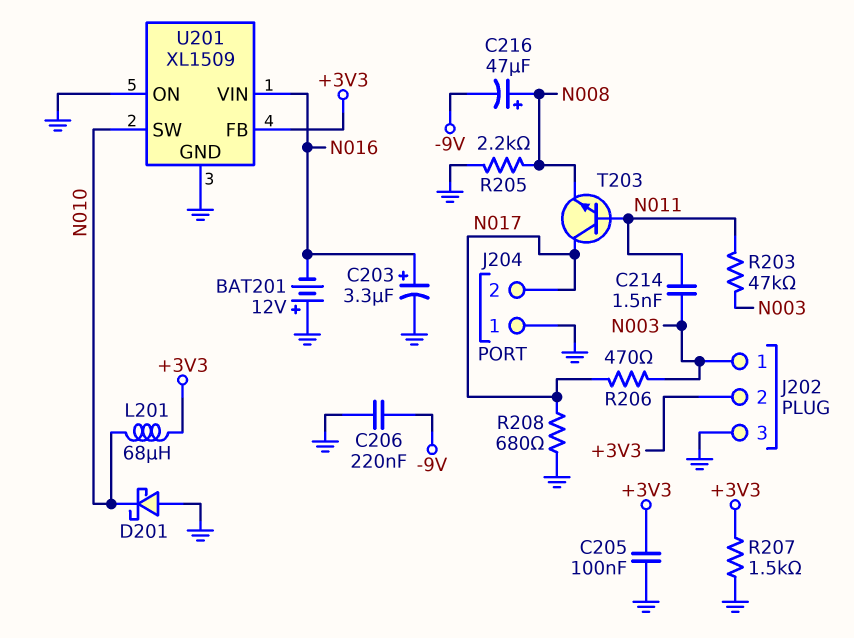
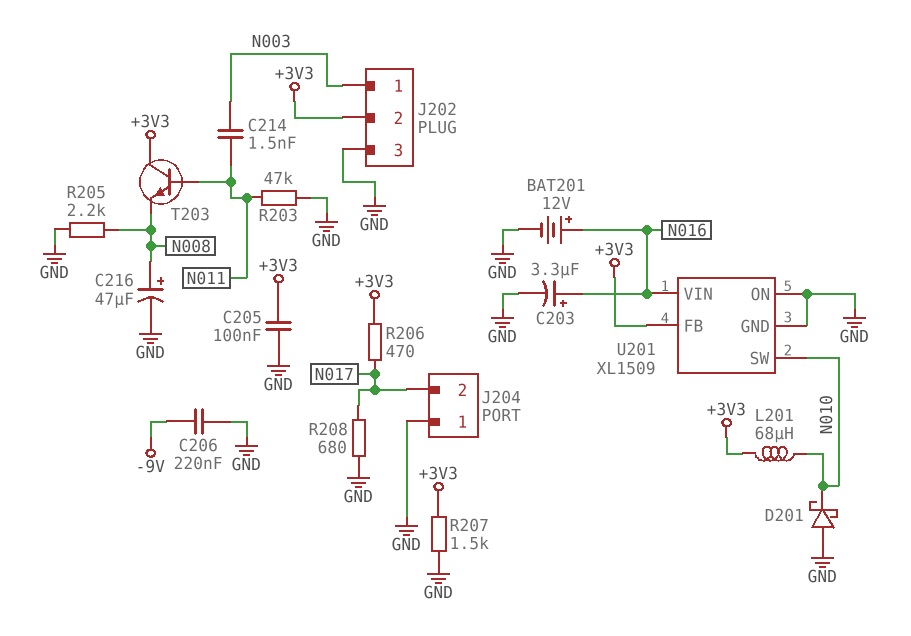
BAT201: 12V (plus GND, minus N016) -> 12V (plus N016, minus GND)
C216: 47uF (plus N008, minus -9V) -> 47uF (plus N008, minus GND)
R203: 47k (N003, N011) -> 47k (GND, N011)
R206: 470 (N003, N017) -> 470 (+3V3, N017)
T203: NPN (B N011, C N017, E N008) -> NPN (B N011, C +3V3, E N008)

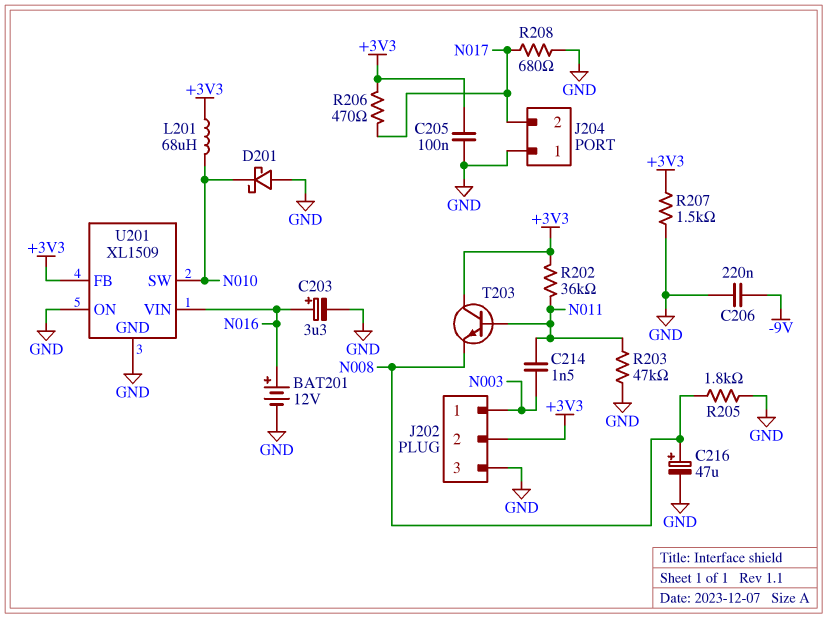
R202: none -> 36k (+3V3, N011)
R205: 2.2k (GND, N008) -> 1.8k (GND, N008)

